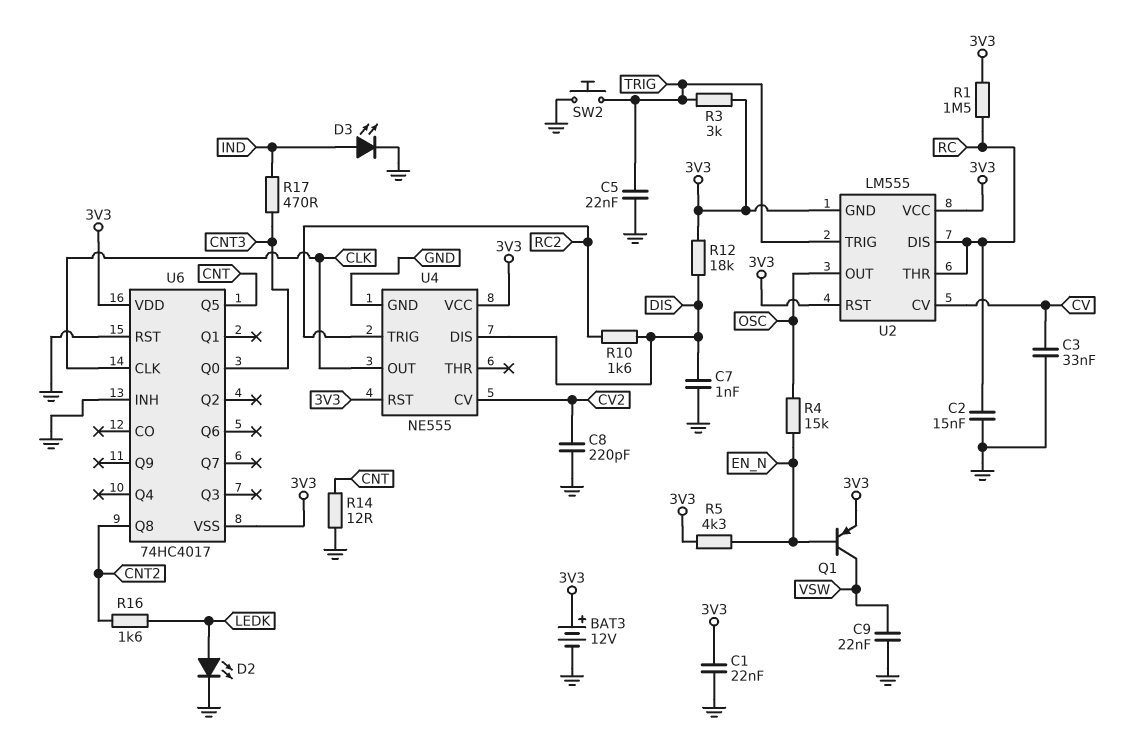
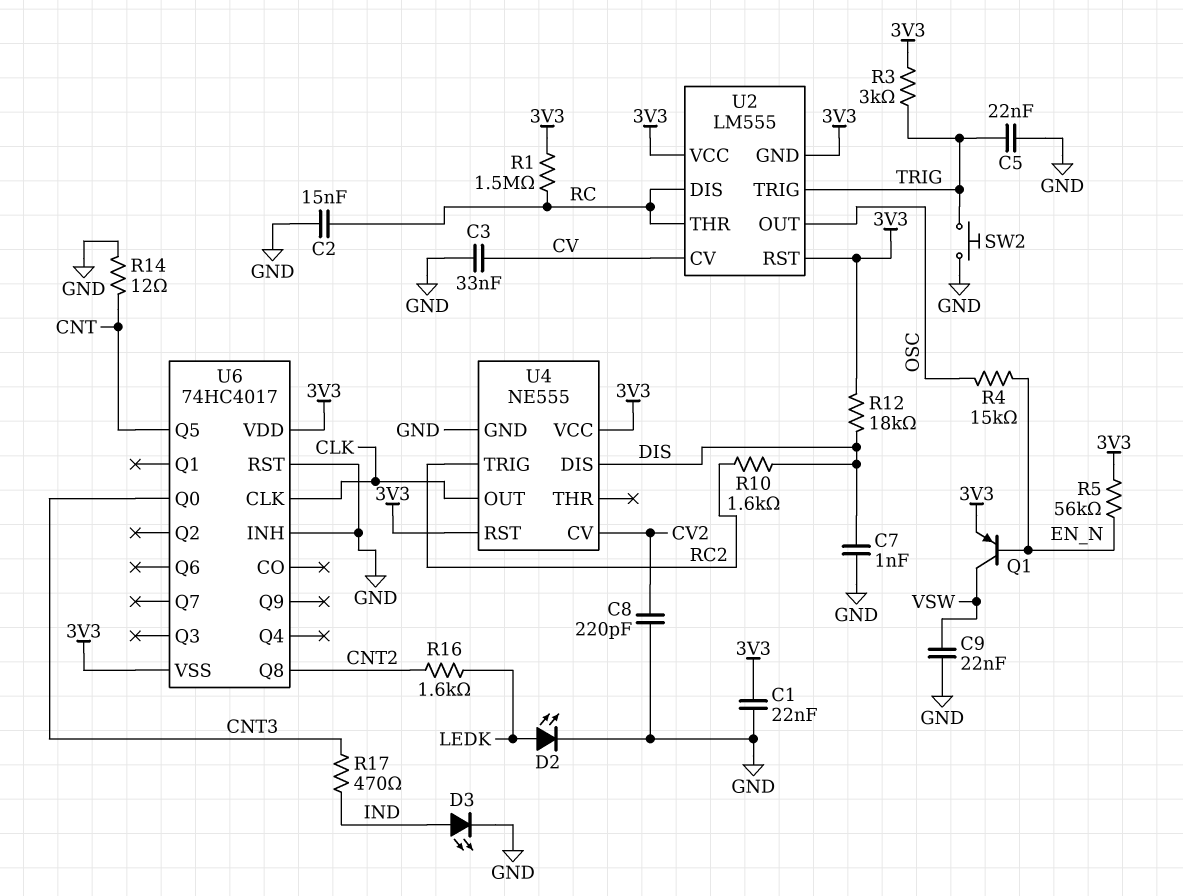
BAT3: 12V (plus 3V3, minus GND) -> none
R5: 4.3k (3V3, EN_N) -> 56k (3V3, EN_N)

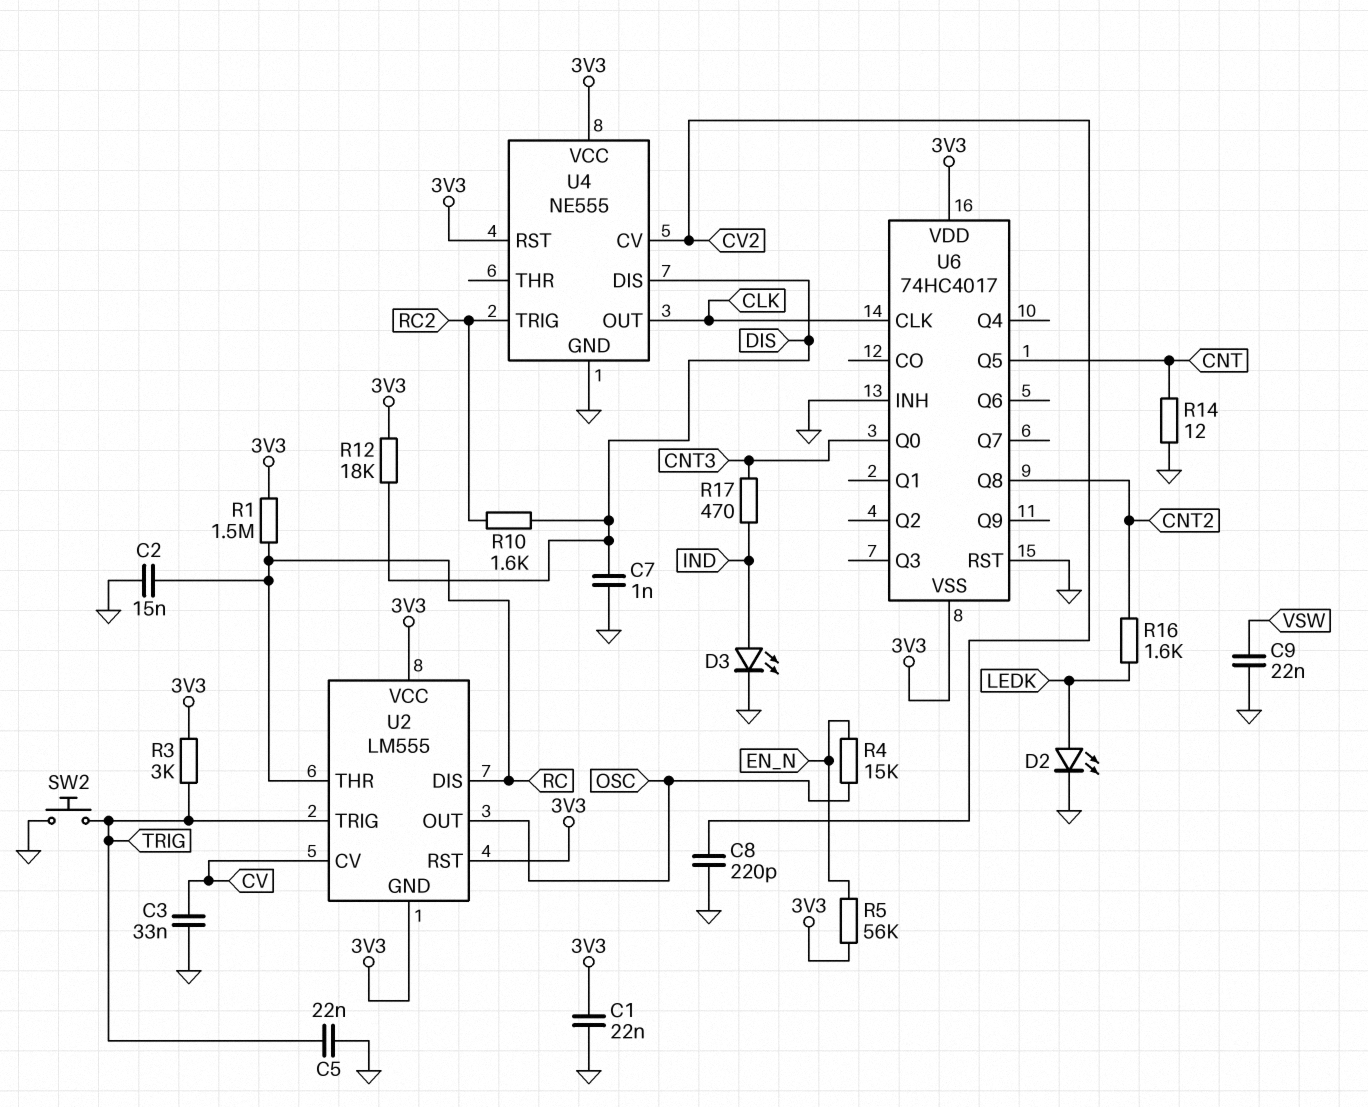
Q1: PNP (B EN_N, C VSW, E 3V3) -> none

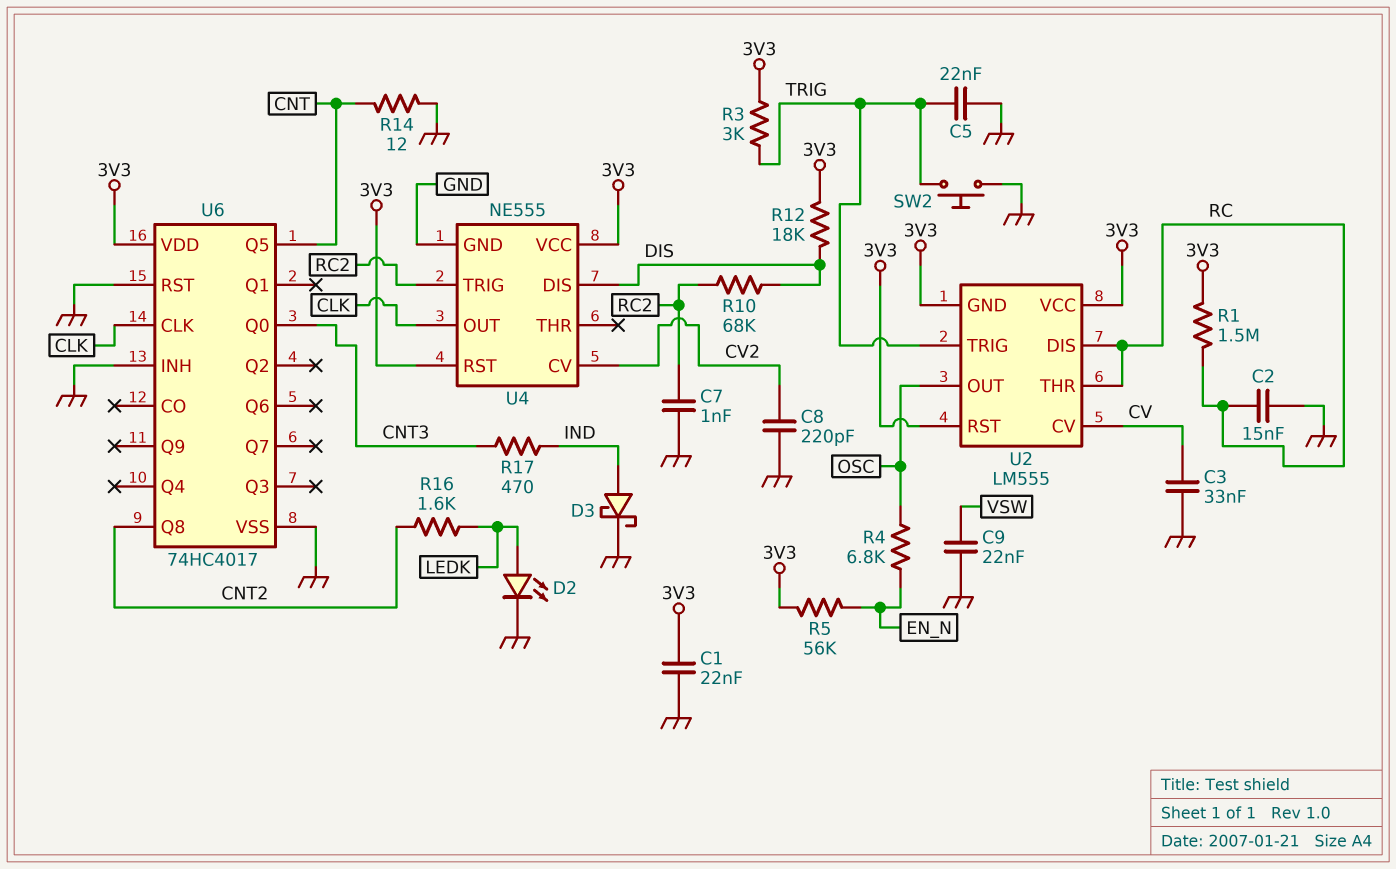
C7: 1nF (DIS, GND) -> 1nF (GND, RC2)
D3: LED (A IND, K GND) -> schottky (A IND, K GND)
R4: 15k (EN_N, OSC) -> 6.8k (EN_N, OSC)
R10: 1.6k (DIS, RC2) -> 68k (DIS, RC2)
U6 pin VSS: 3V3 -> GND

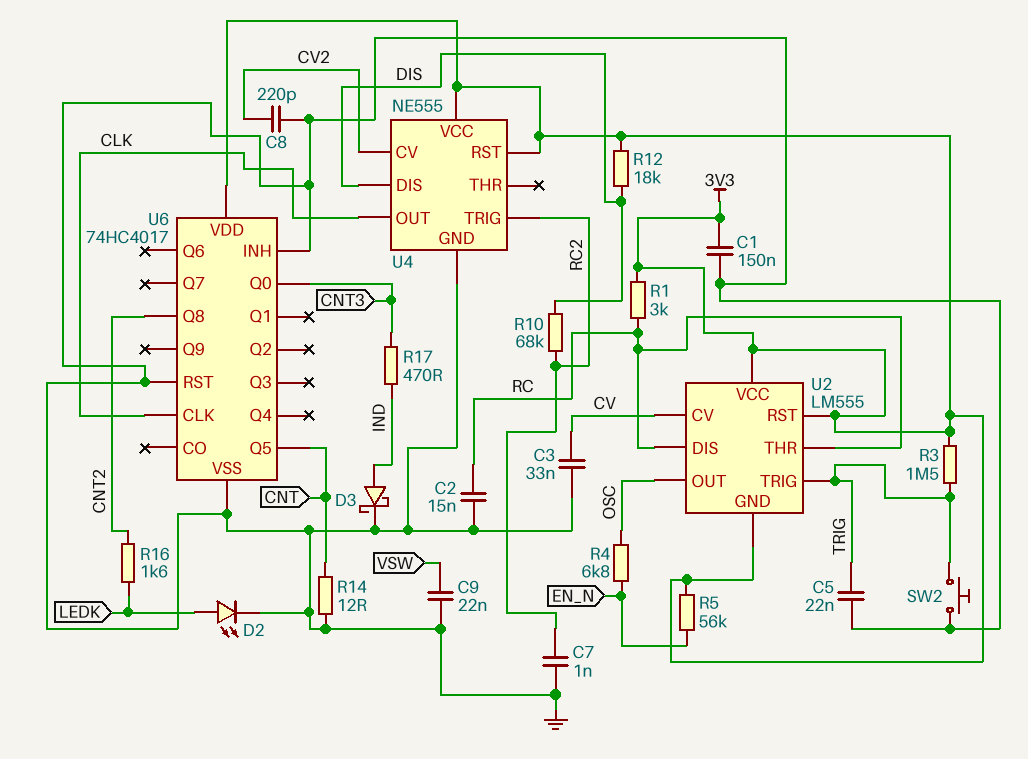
C1: 22nF (3V3, GND) -> 150nF (3V3, GND)
R1: 1.5M (3V3, RC) -> 3k (3V3, RC)
R3: 3k (3V3, TRIG) -> 1.5M (3V3, TRIG)

